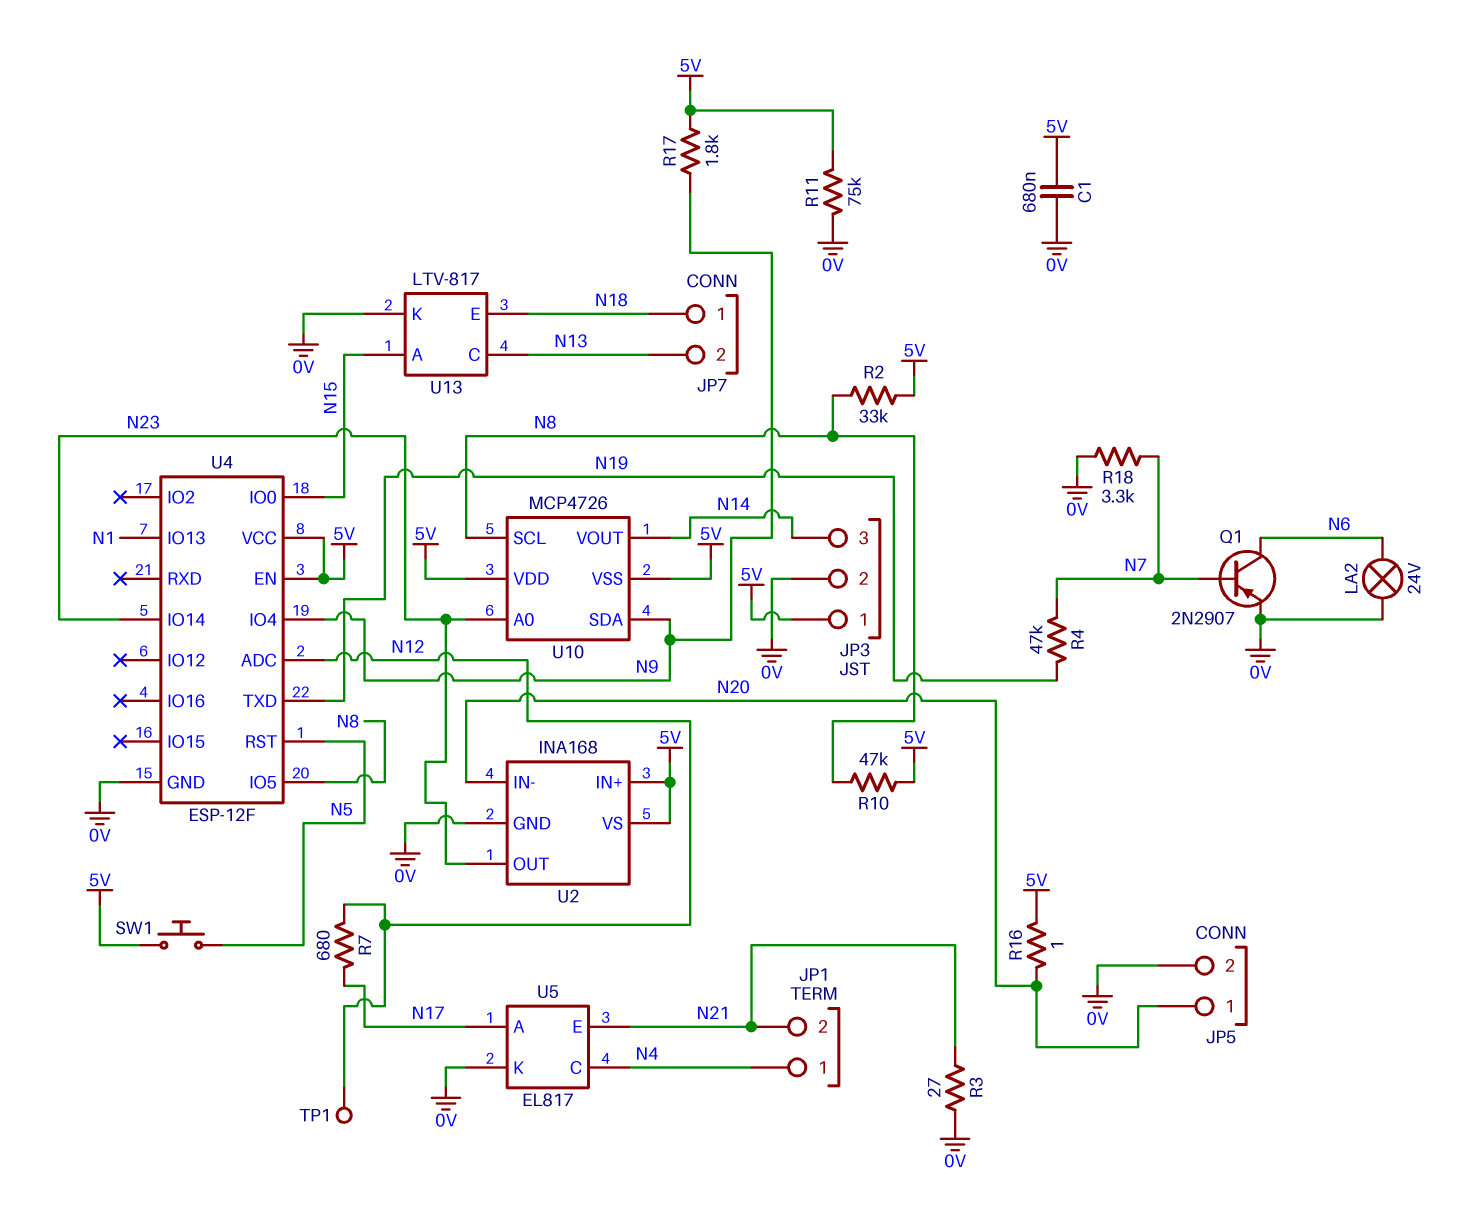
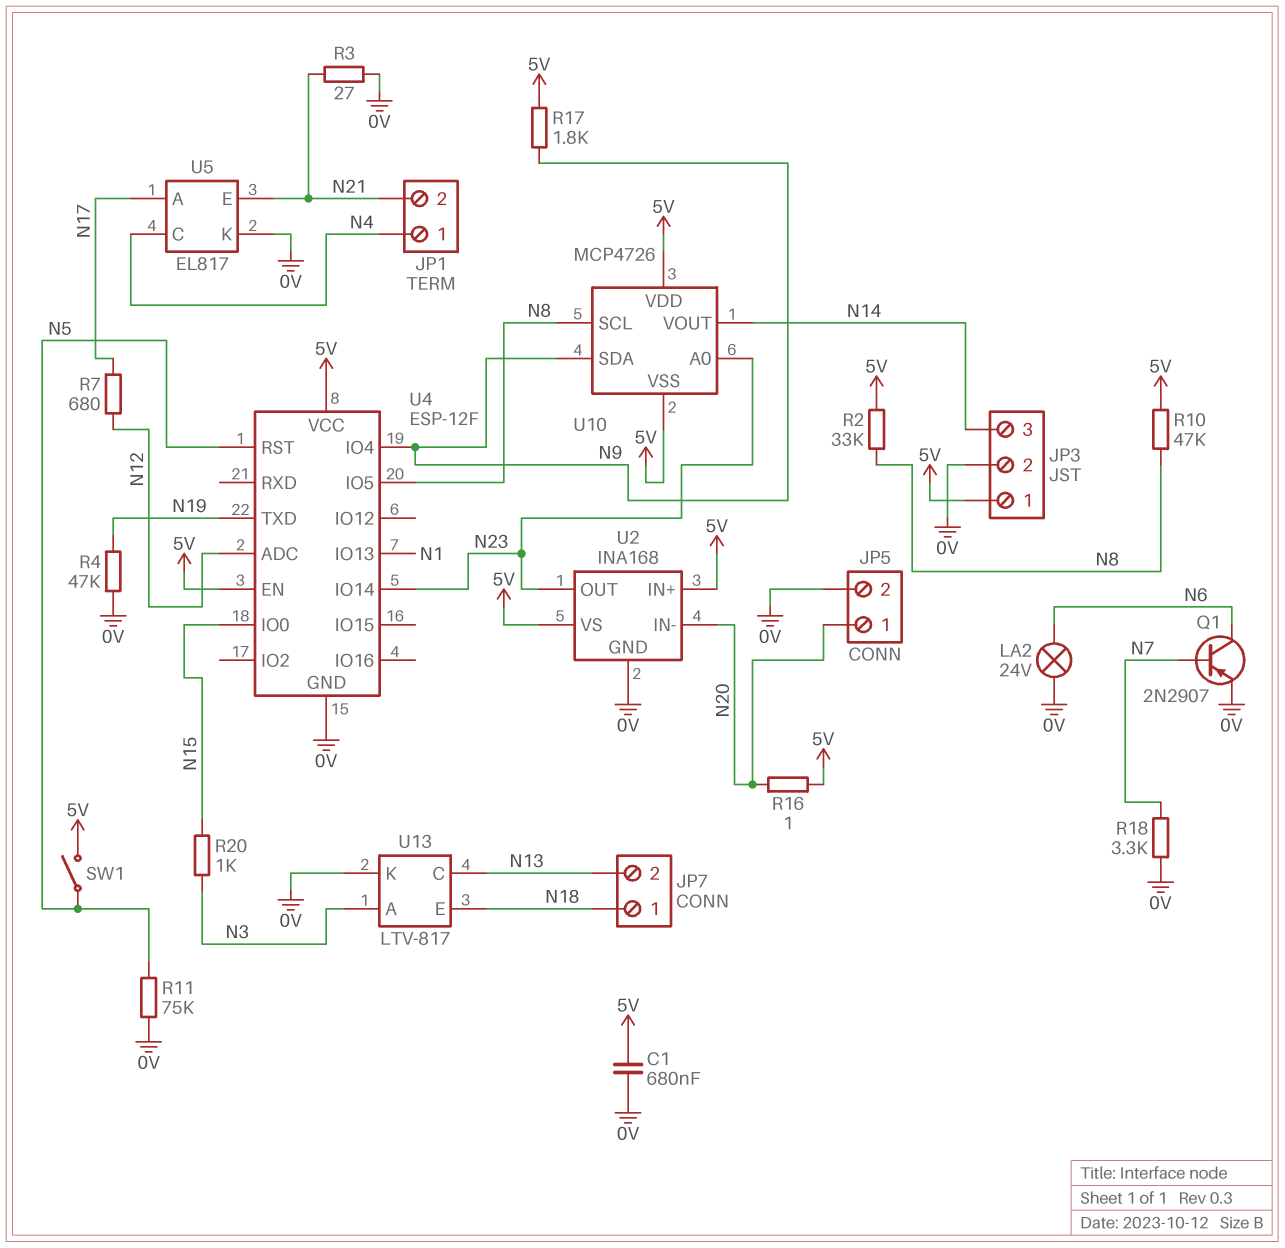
R4: 47k (N7, N19) -> 47k (0V, N19)
R11: 75k (0V, 5V) -> 75k (0V, N5)
R20: none -> 1k (N3, N15)
SW1: button (5V, N5) -> switch (5V, N5)
TP1: test point (N12) -> none
U13 pin A: N15 -> N3

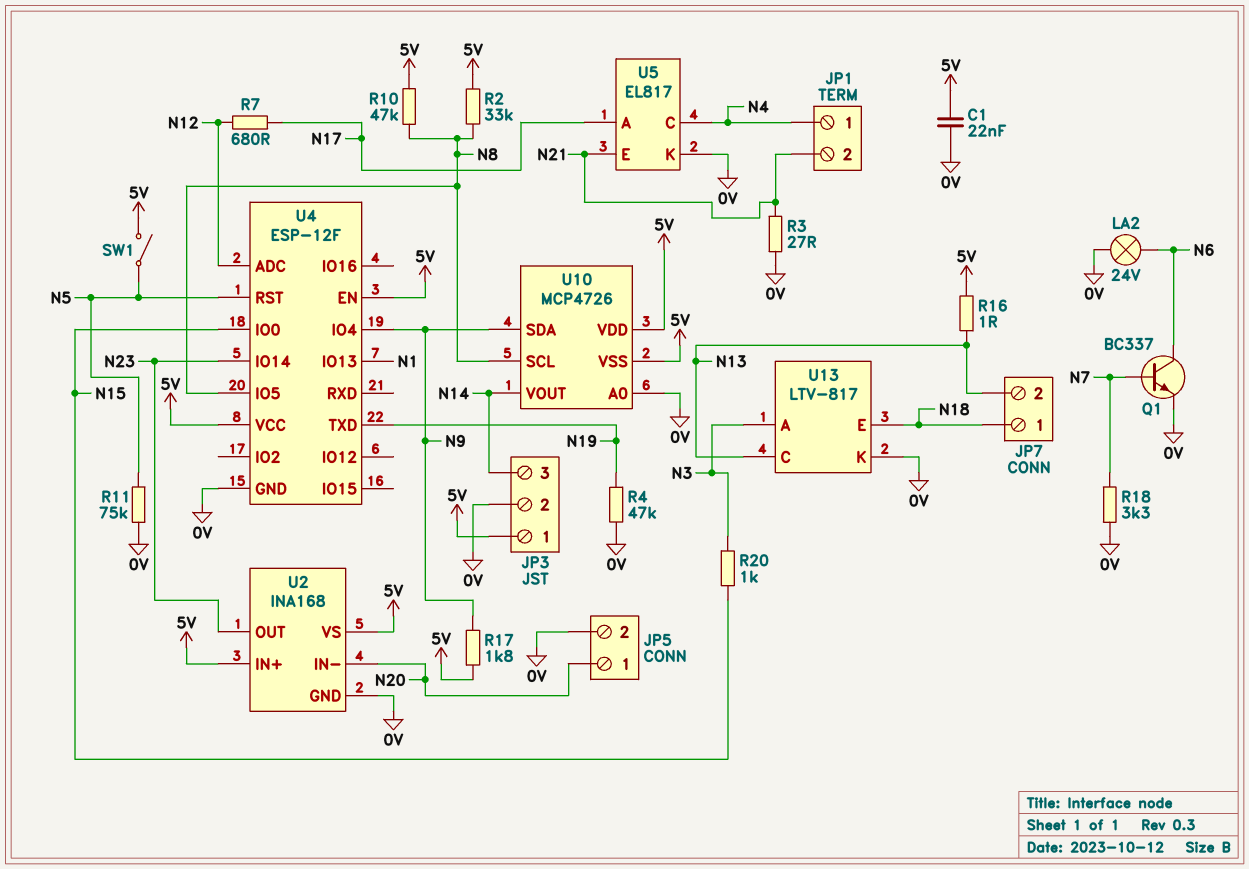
C1: 680nF (0V, 5V) -> 22nF (0V, 5V)
Q1: PNP 2N2907 (B N7, C N6, E 0V) -> NPN BC337 (B N7, C N6, E 0V)
R16: 1 (5V, N20) -> 1 (5V, N13)
U10 pin A0: N23 -> 0V

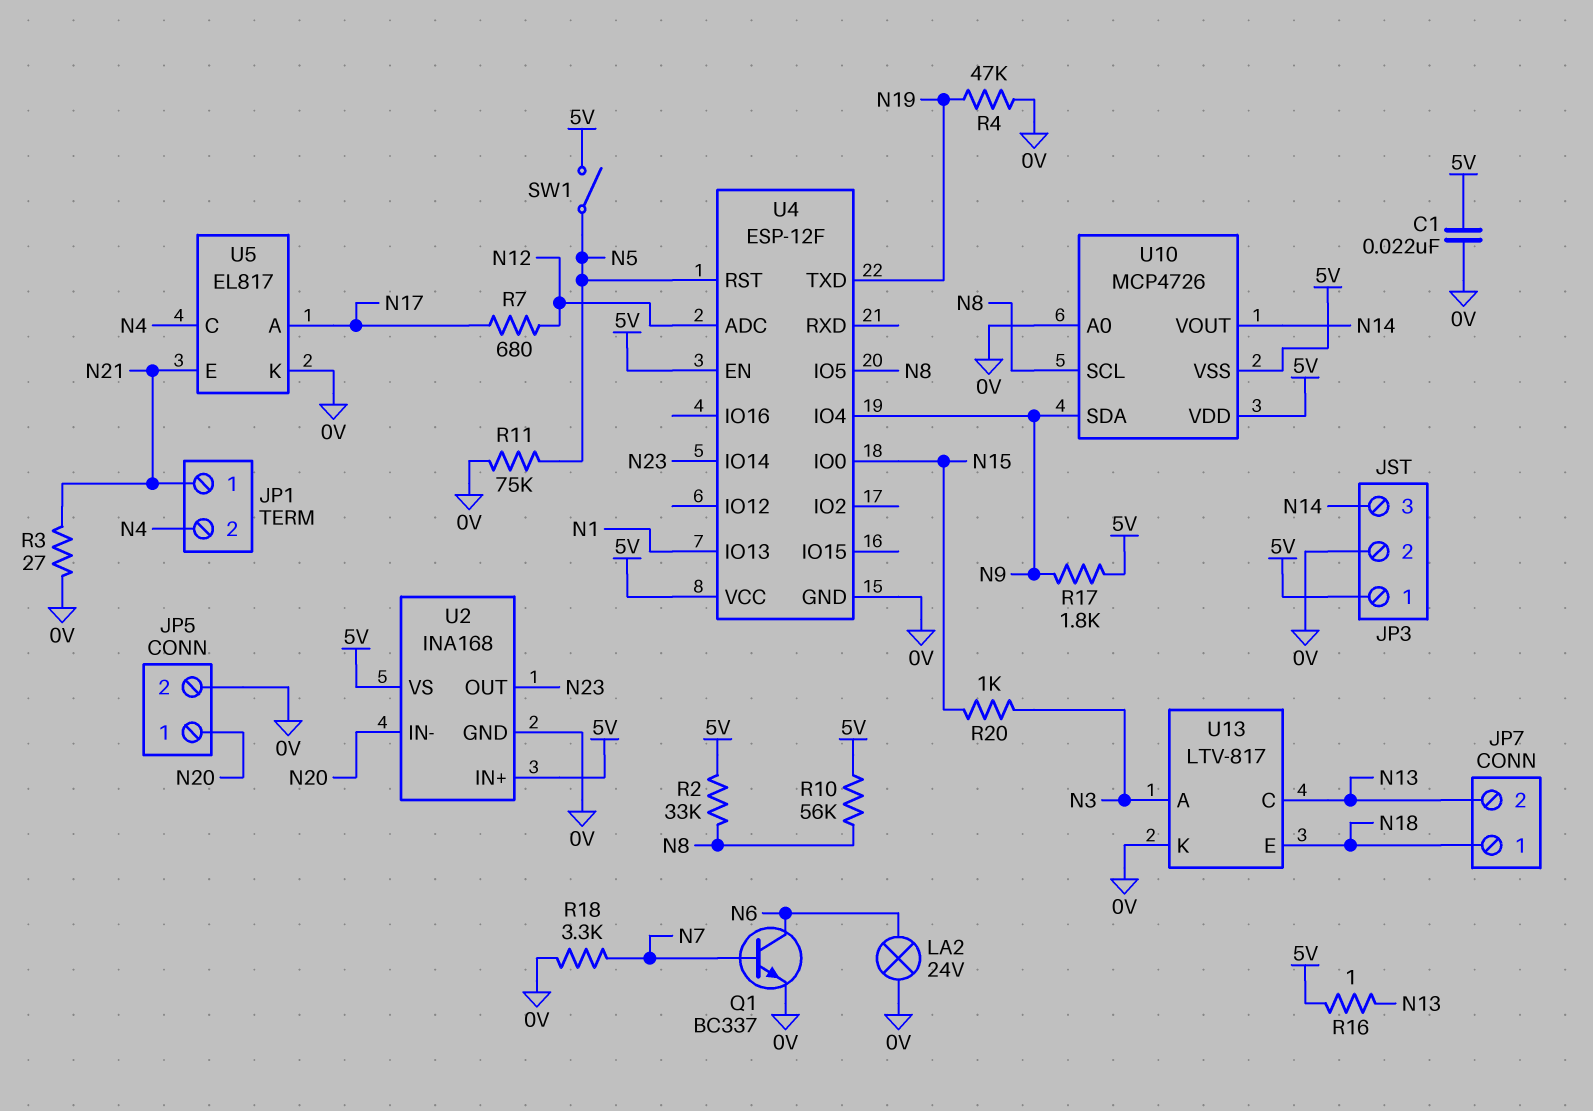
JP1 pin 1: N4 -> N21
JP1 pin 2: N21 -> N4
R10: 47k (5V, N8) -> 56k (5V, N8)

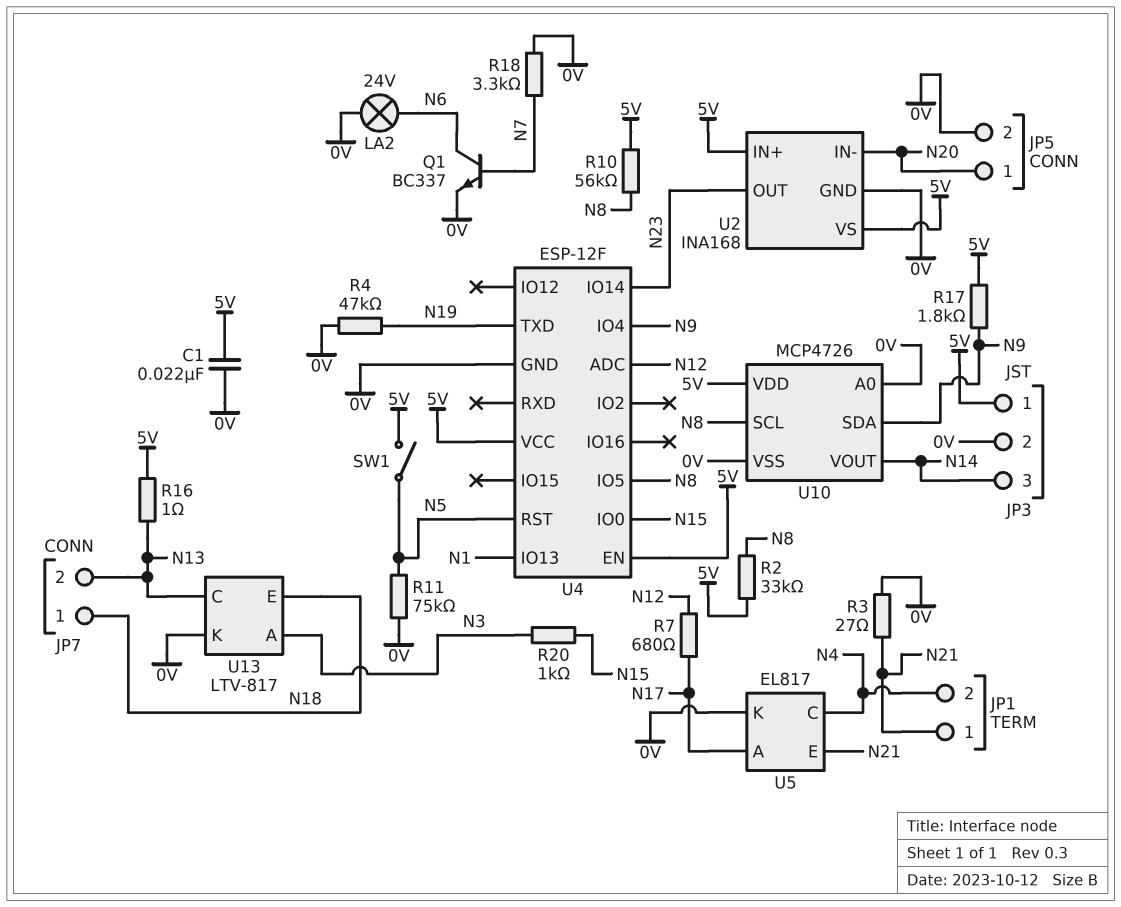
U10 pin VSS: 5V -> 0V

